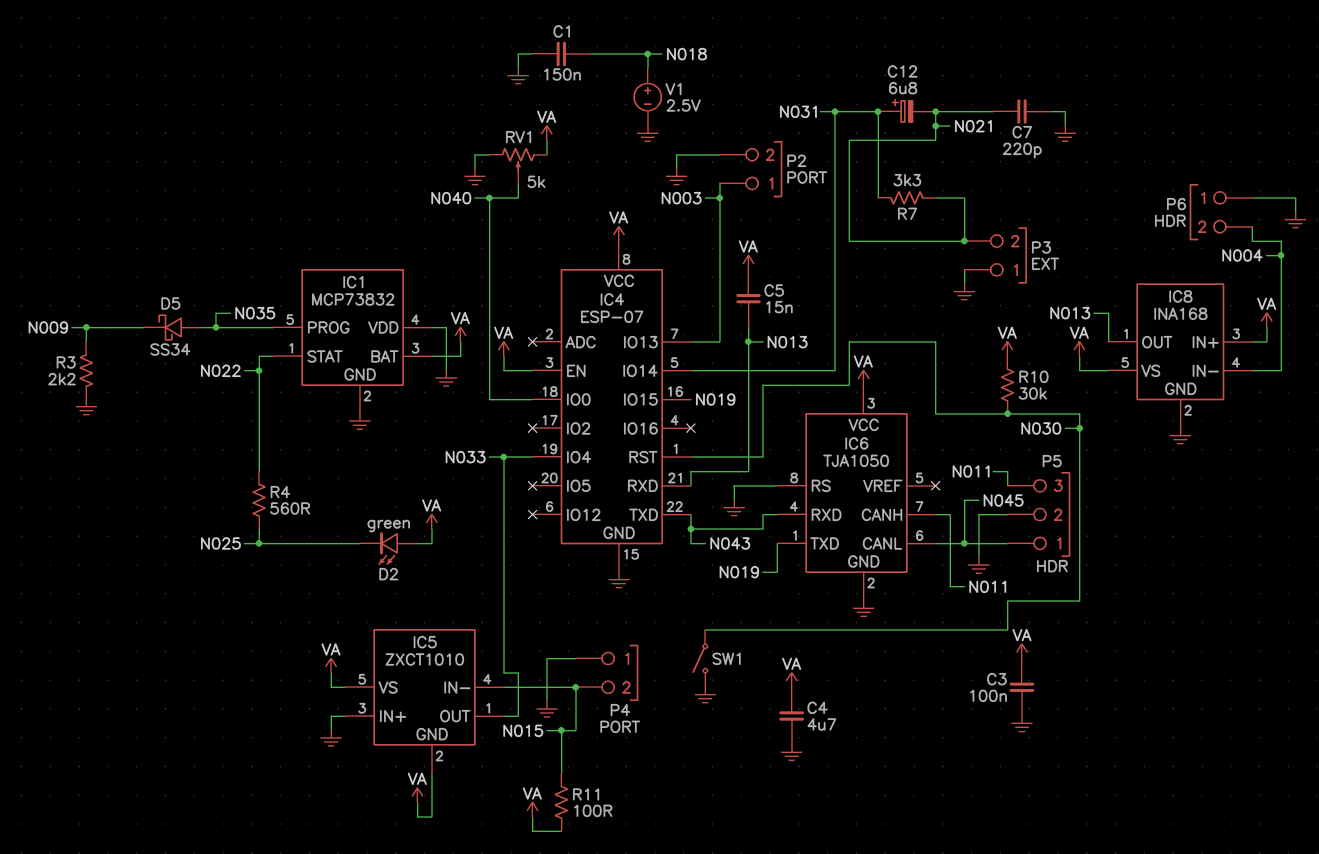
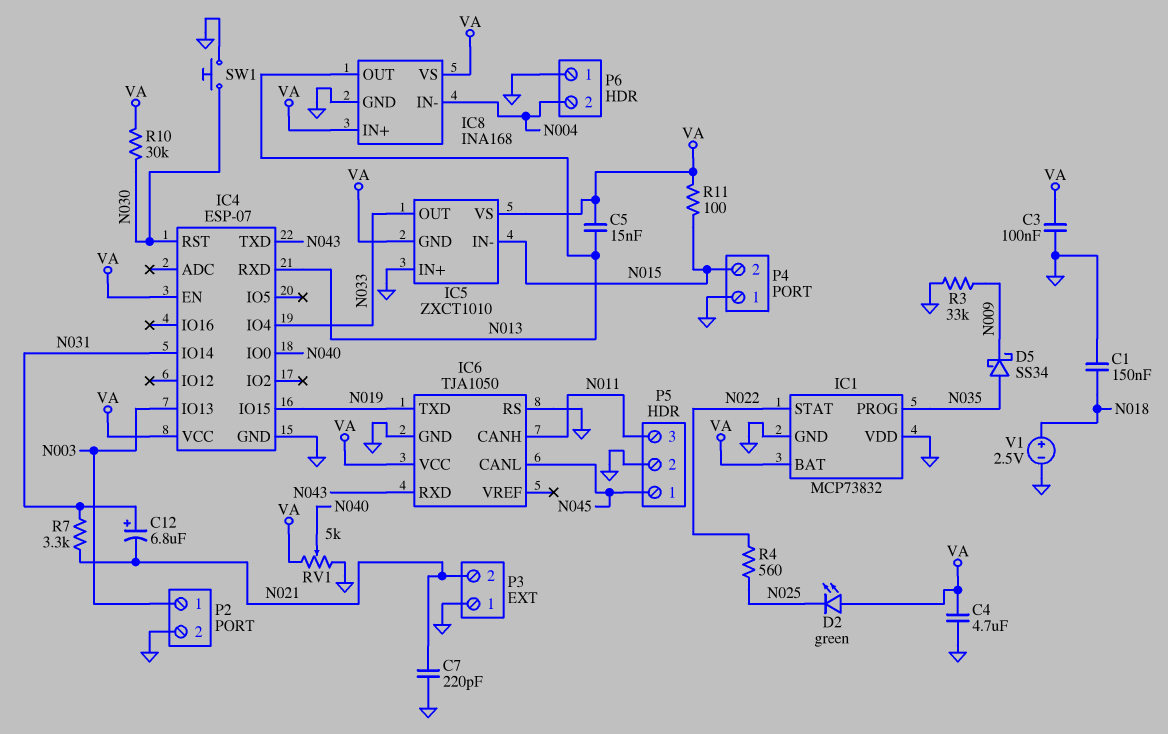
R3: 2.2k (GND, N009) -> 33k (GND, N009)
SW1: switch (GND, N030) -> button (GND, N030)

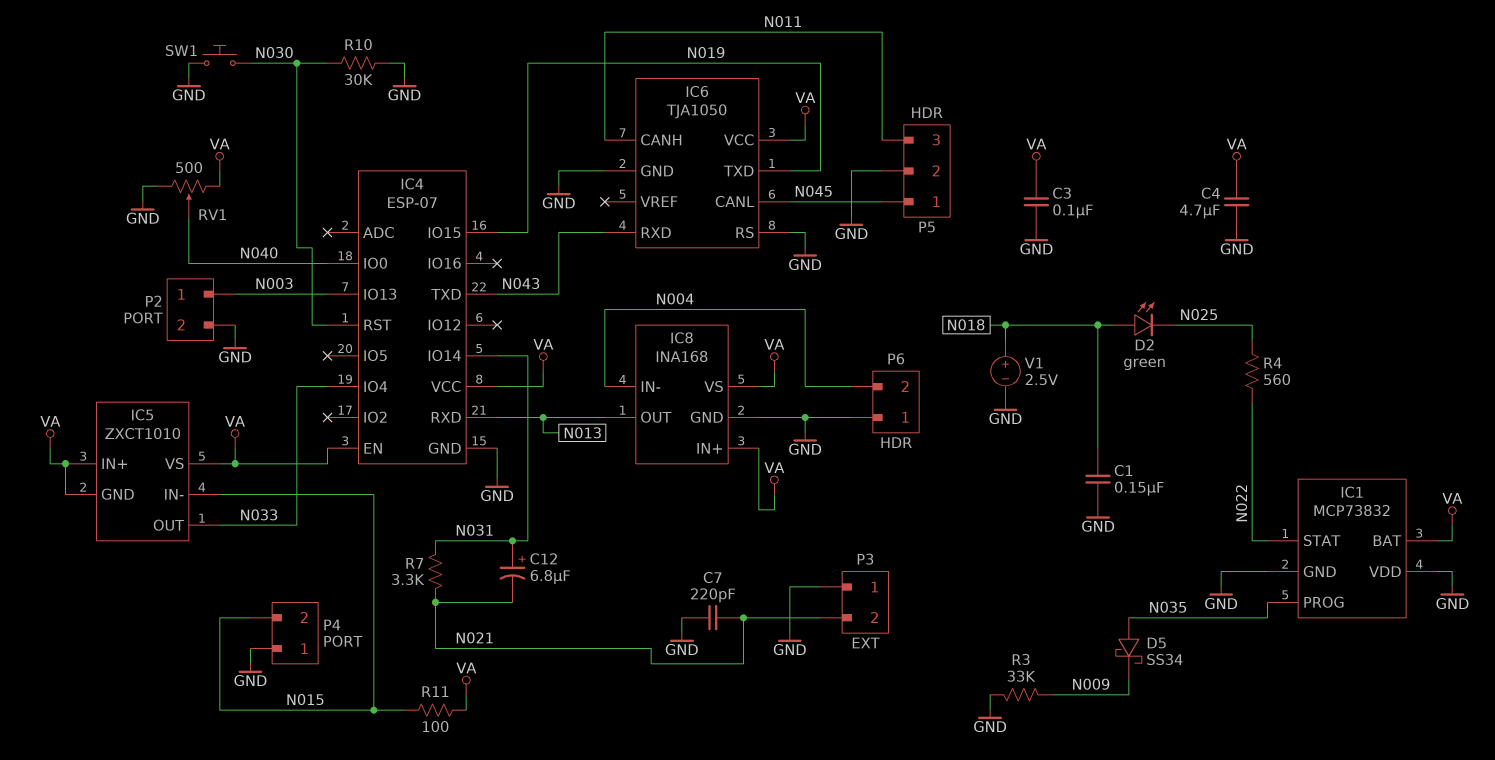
C5: 15nF (N013, VA) -> none
D2: LED green (A VA, K N025) -> LED green (A N018, K N025)
IC5 pin IN+: GND -> VA
R10: 30k (N030, VA) -> 30k (GND, N030)
RV1: 5k (GND, VA, wiper N040) -> 500 (GND, VA, wiper N040)

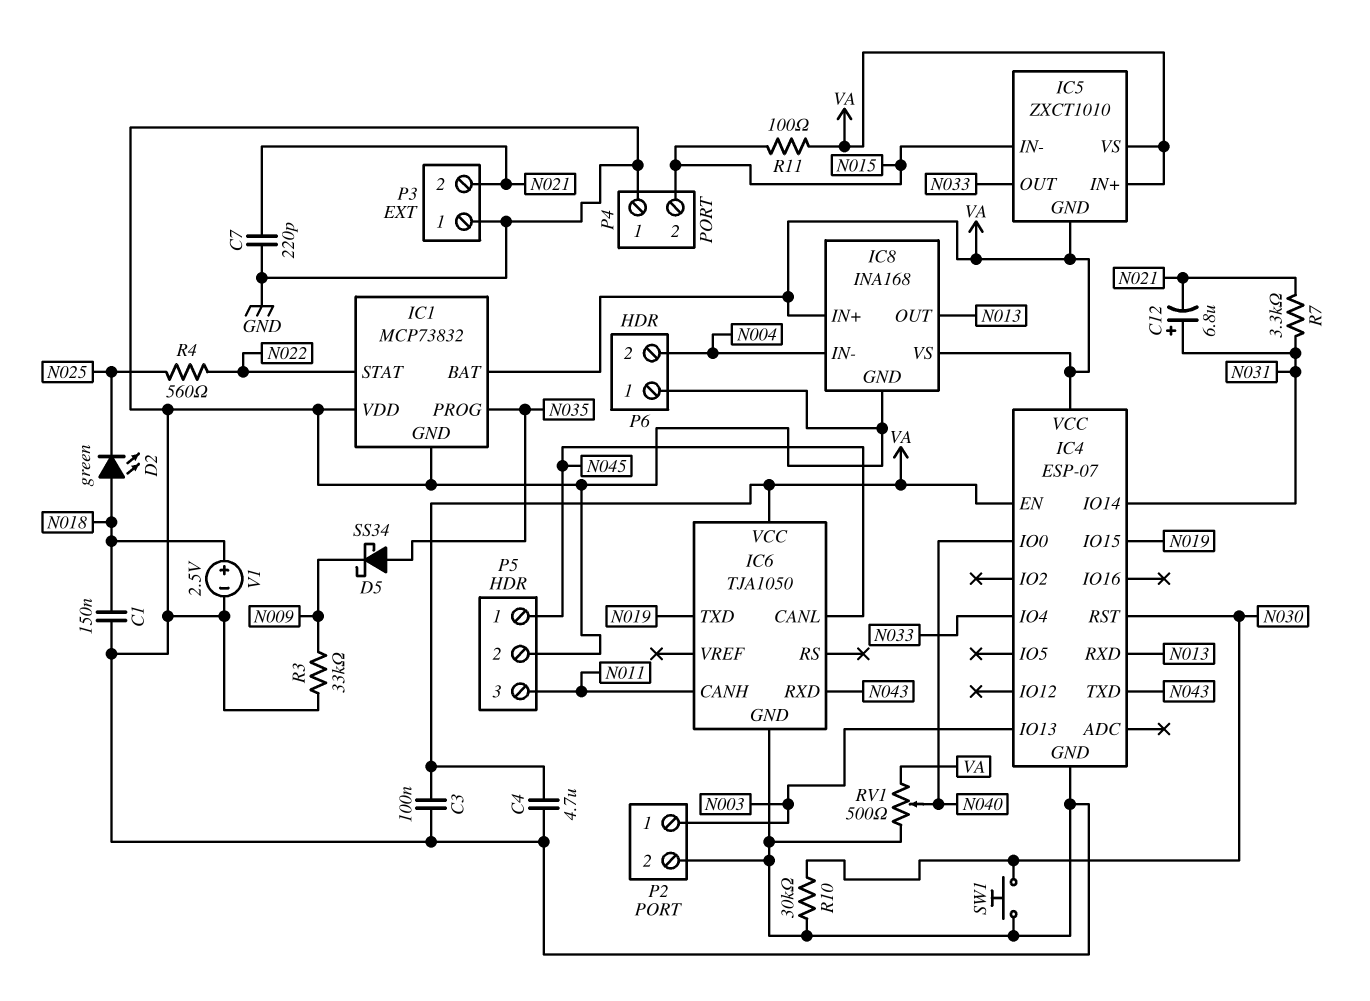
IC6 pin RS: GND -> none

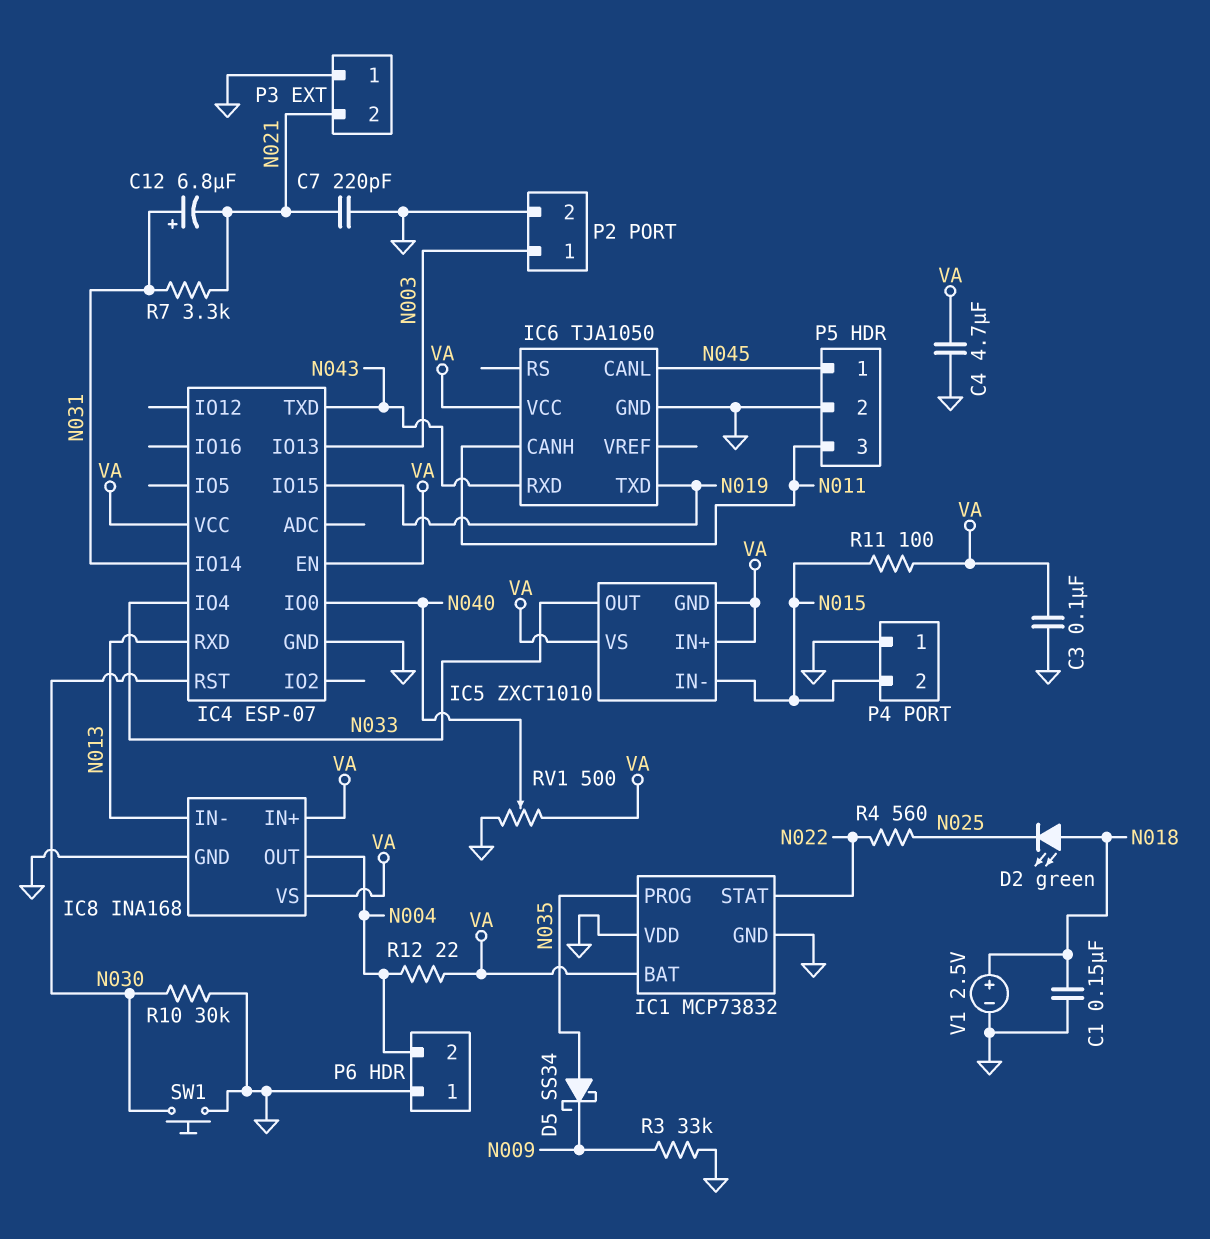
IC8 pin IN-: N004 -> N013
IC8 pin OUT: N013 -> N004
R12: none -> 22 (N004, VA)

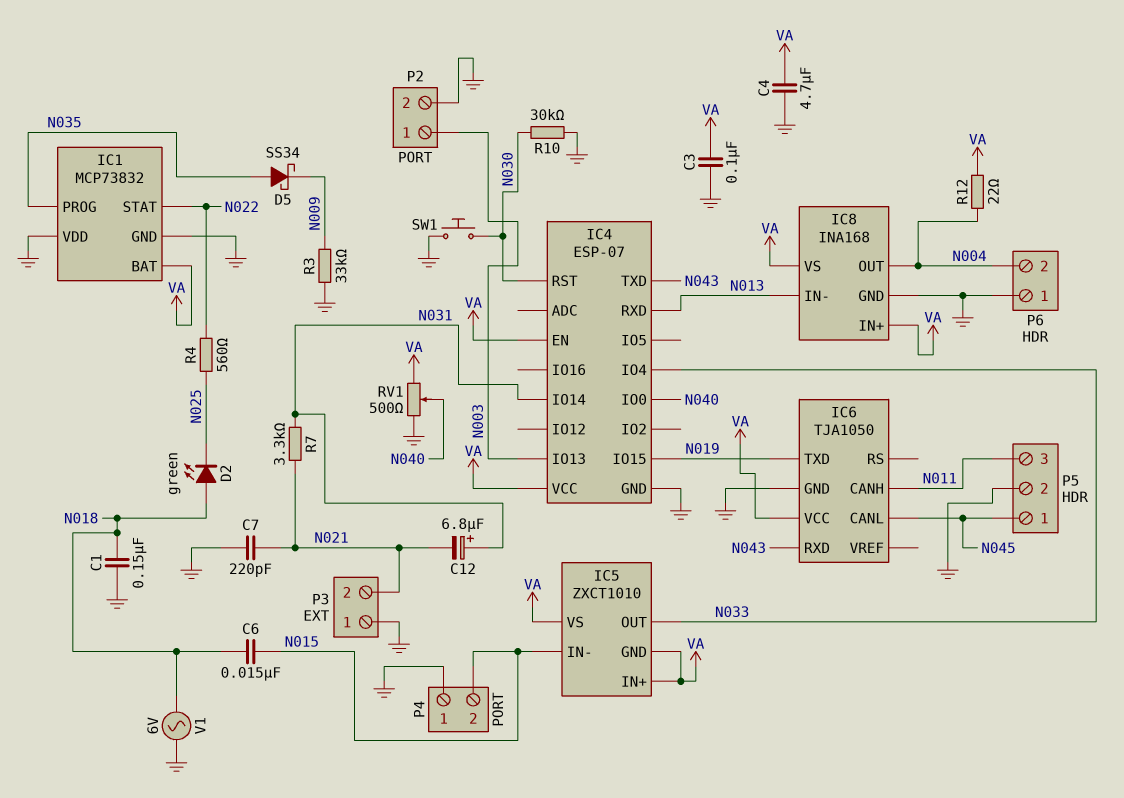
C6: none -> 15nF (N015, N018)
R11: 100 (N015, VA) -> none
V1: 2.5V (plus N018, minus GND) -> AC 6V (GND, N018)

